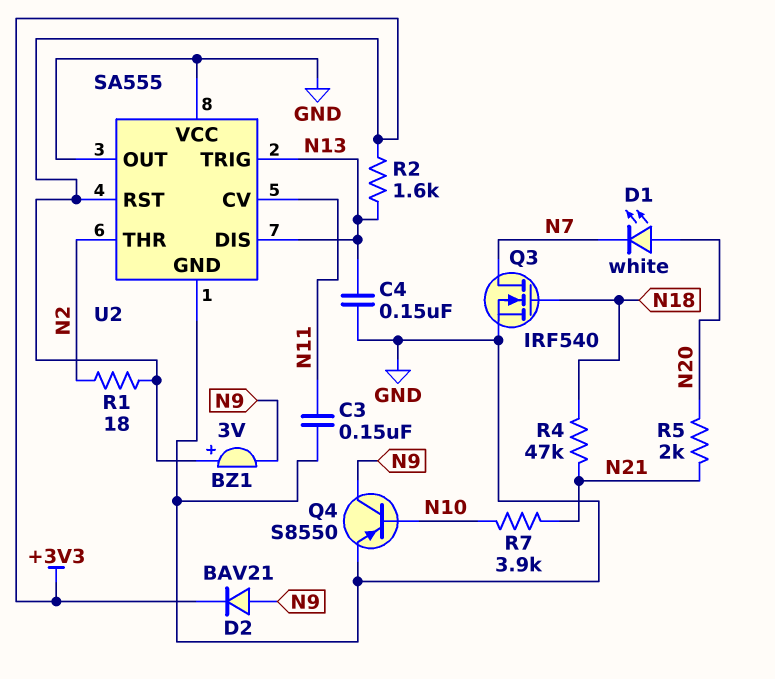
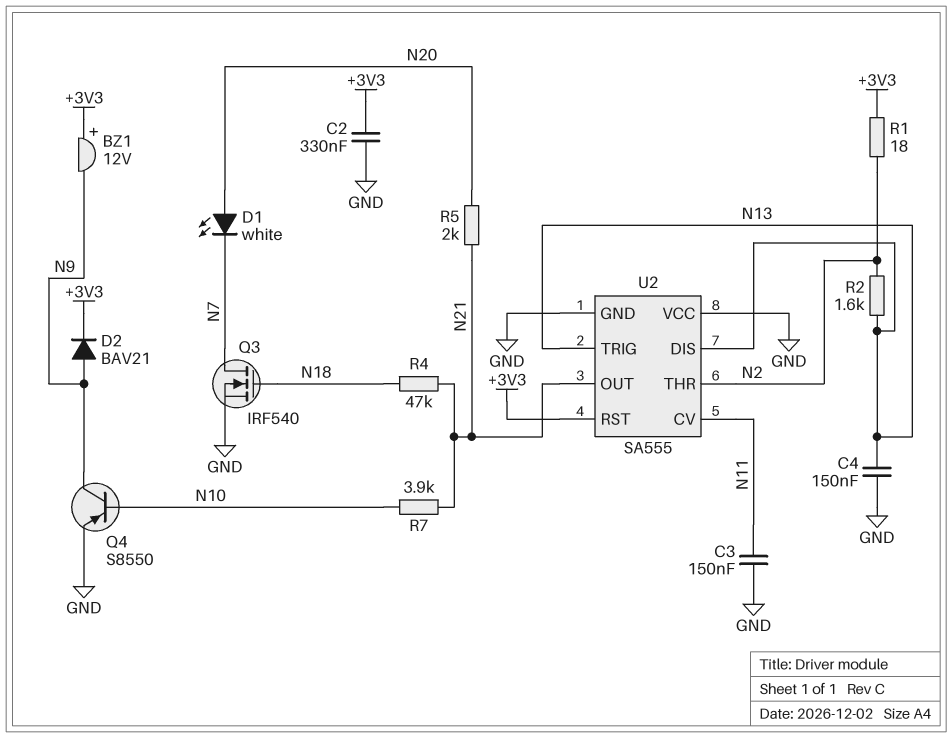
BZ1: buzzer 3V (plus +3V3, minus N9) -> buzzer 12V (plus +3V3, minus N9)
C2: none -> 330nF (+3V3, GND)
R2: 1.6k (+3V3, N13) -> 1.6k (N2, N13)
U2 pin OUT: GND -> N21

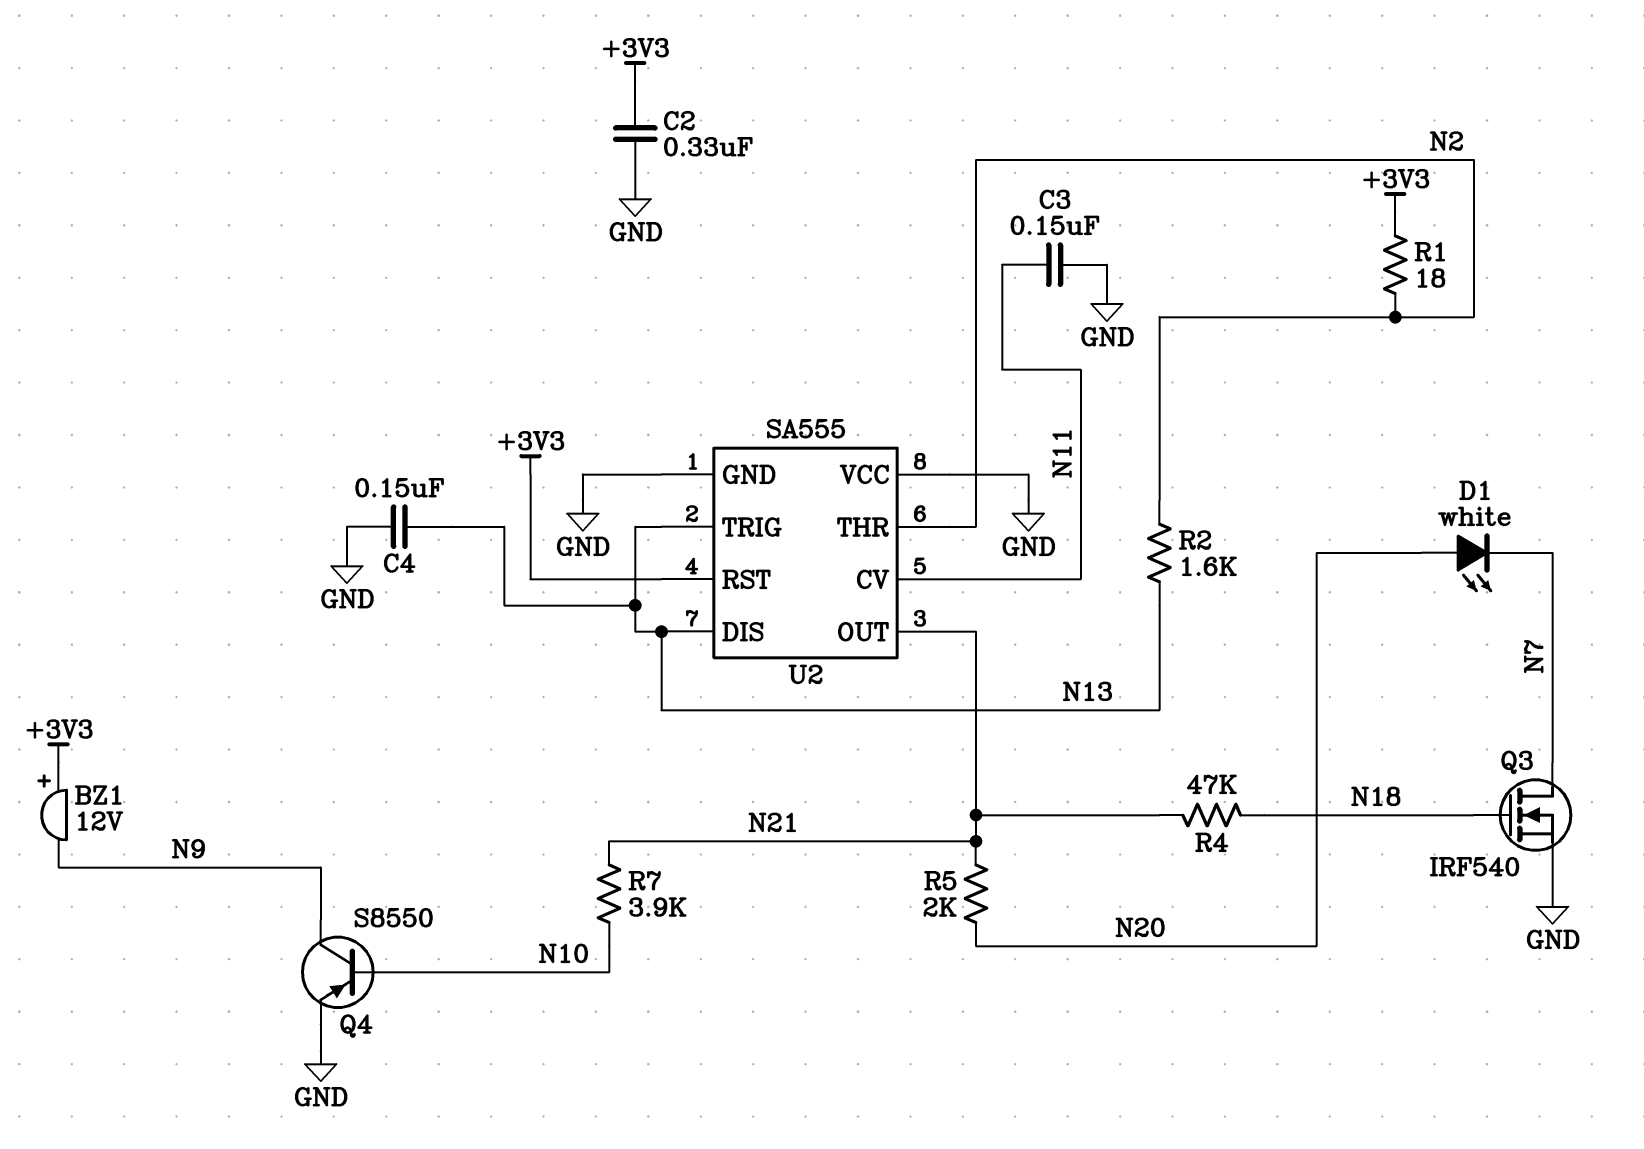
D2: diode BAV21 (A N9, K +3V3) -> none

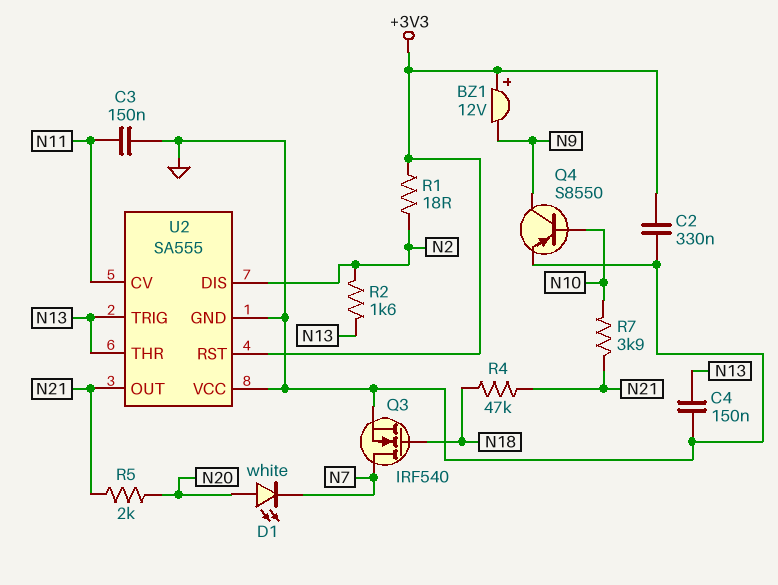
U2 pin DIS: N13 -> N2
U2 pin THR: N2 -> N13

